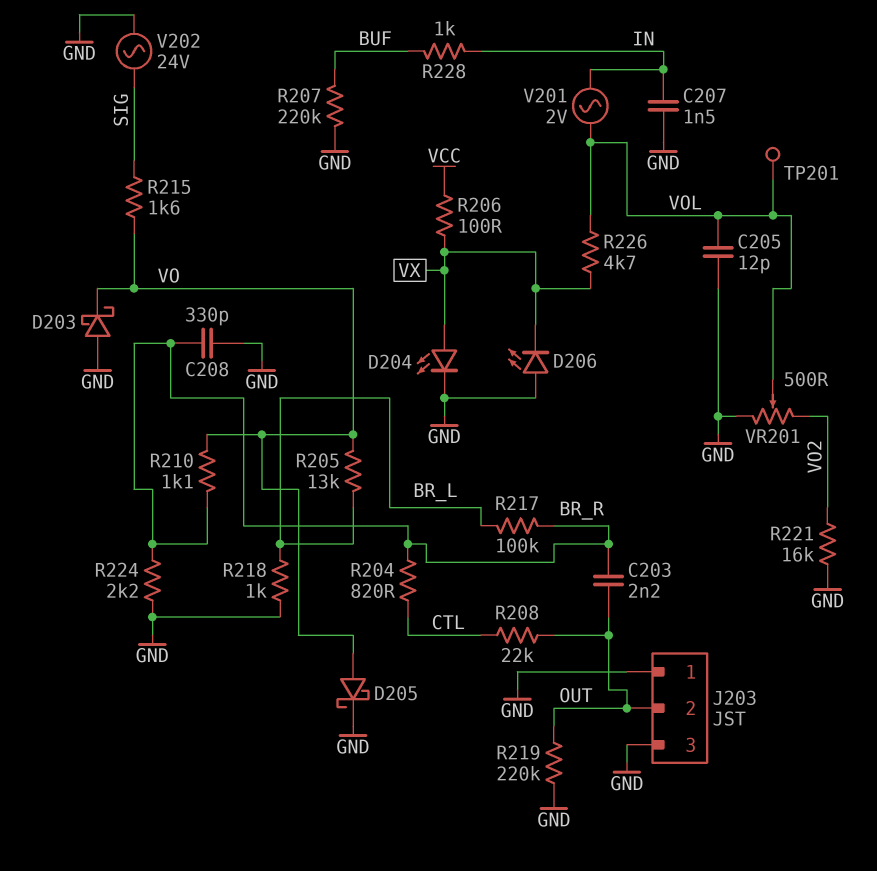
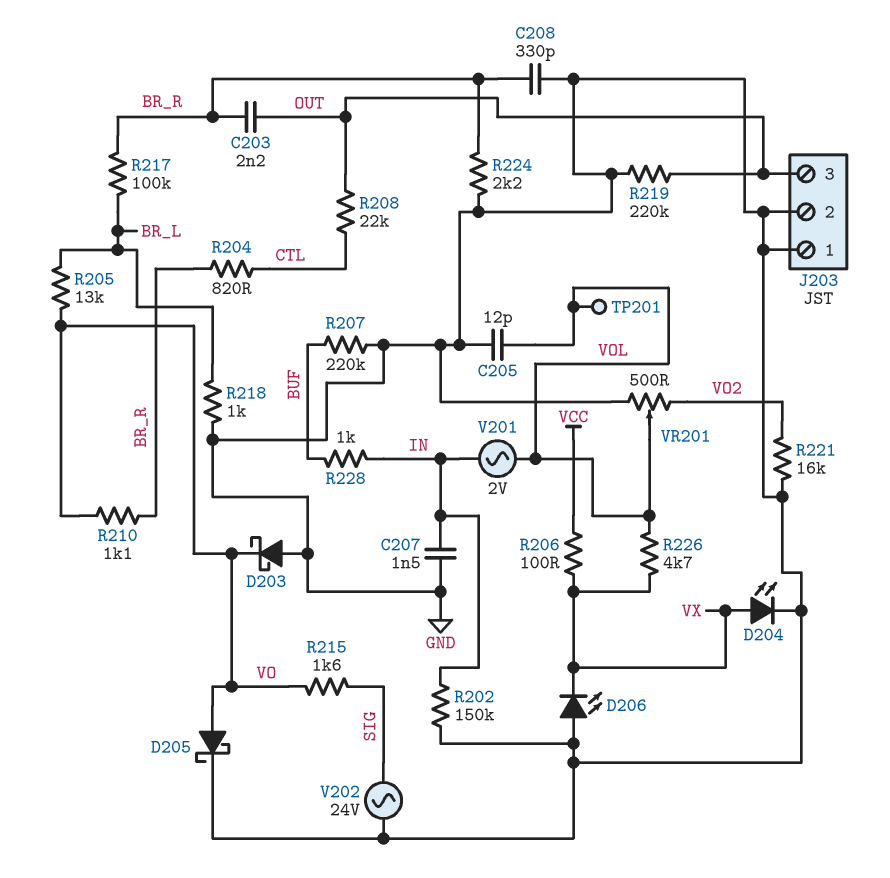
J203 pin 2: OUT -> GND
J203 pin 3: GND -> OUT
R202: none -> 150k (GND, IN)

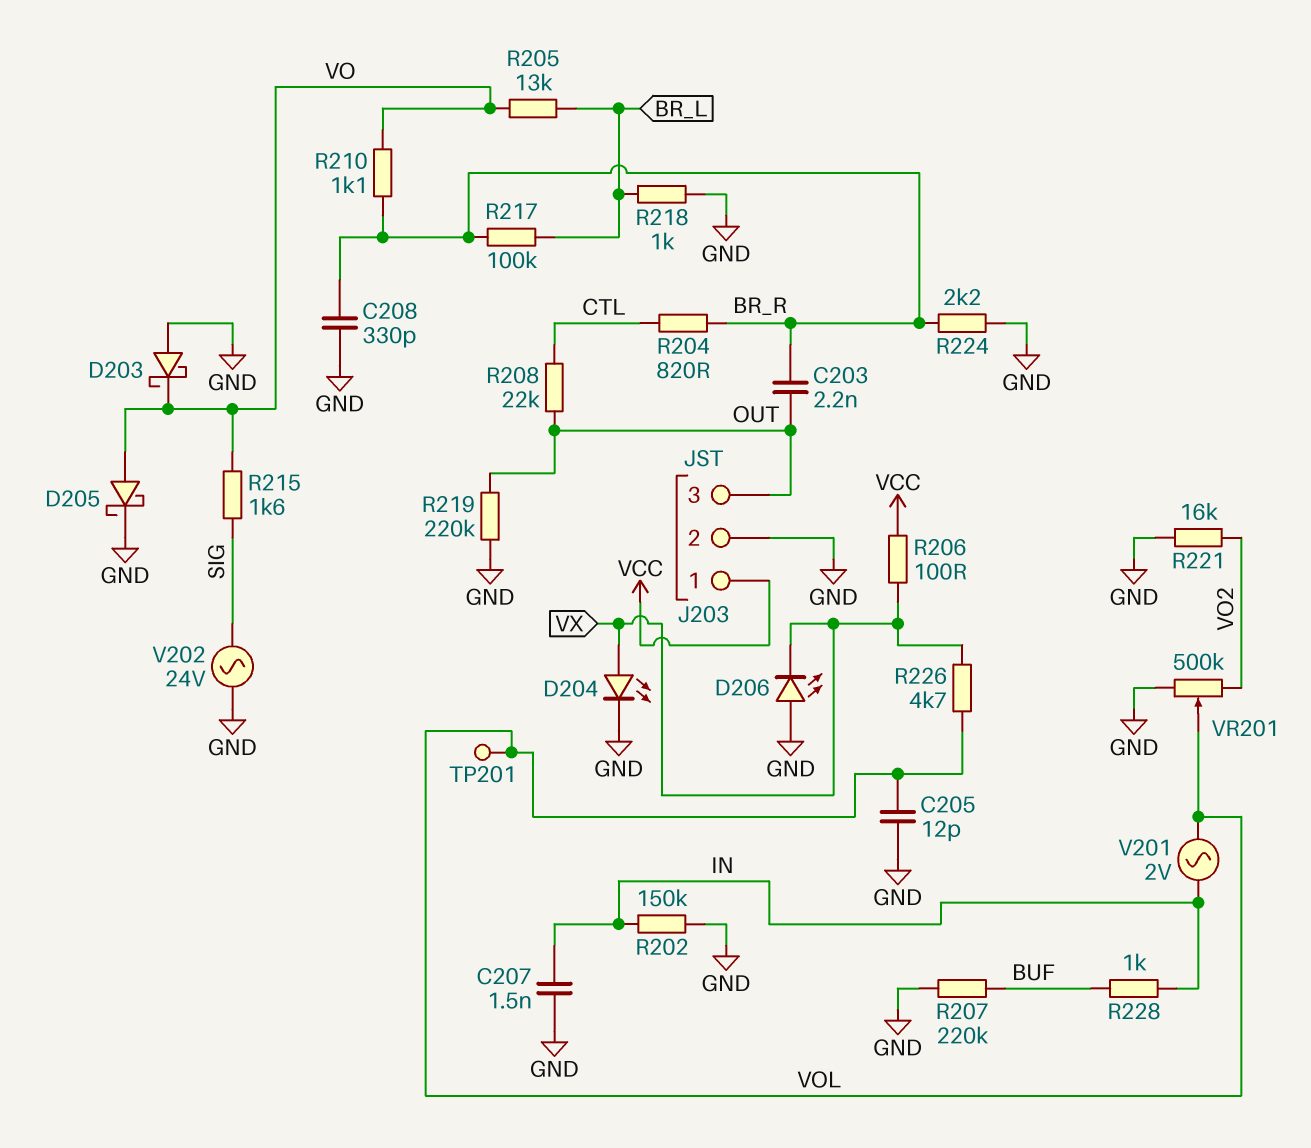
J203 pin 1: GND -> VCC
VR201: 500 (GND, VO2, wiper VOL) -> 500k (GND, VO2, wiper VOL)

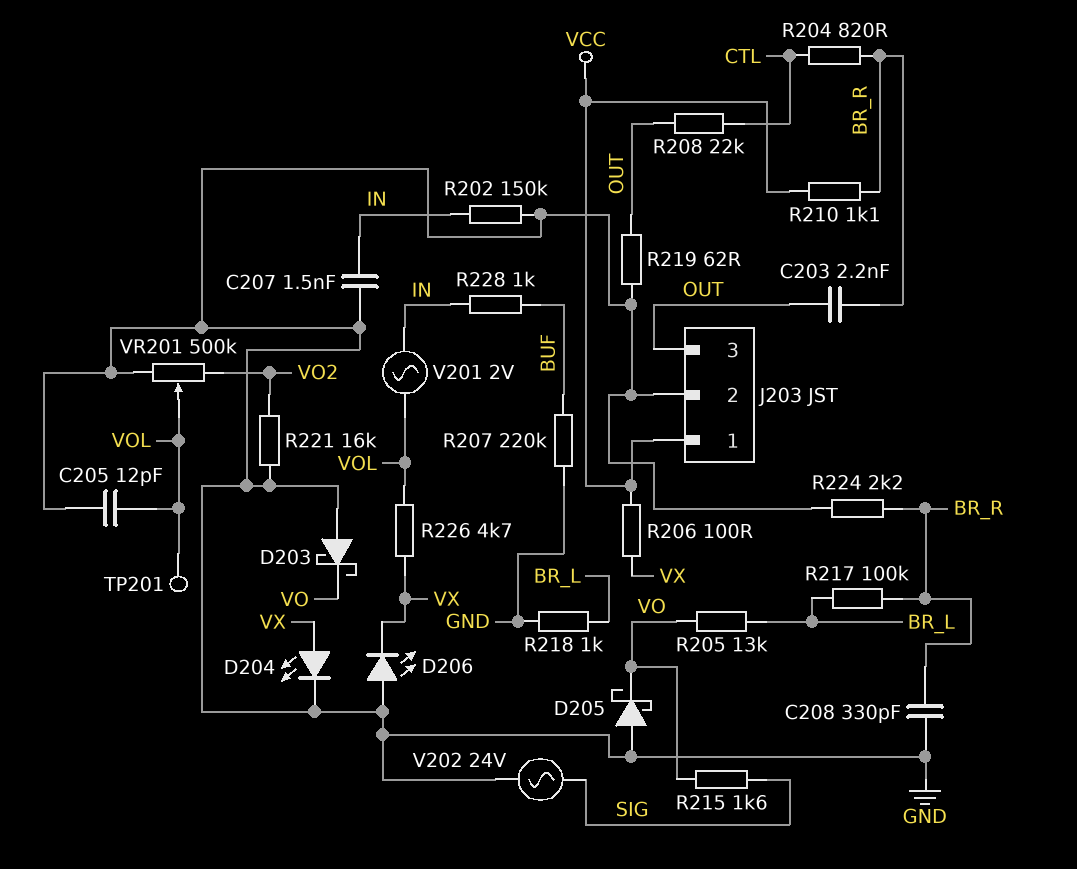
D205: schottky (A VO, K GND) -> schottky (A GND, K VO)
R210: 1.1k (BR_R, VO) -> 1.1k (BR_R, VCC)
R219: 220k (GND, OUT) -> 62 (GND, OUT)

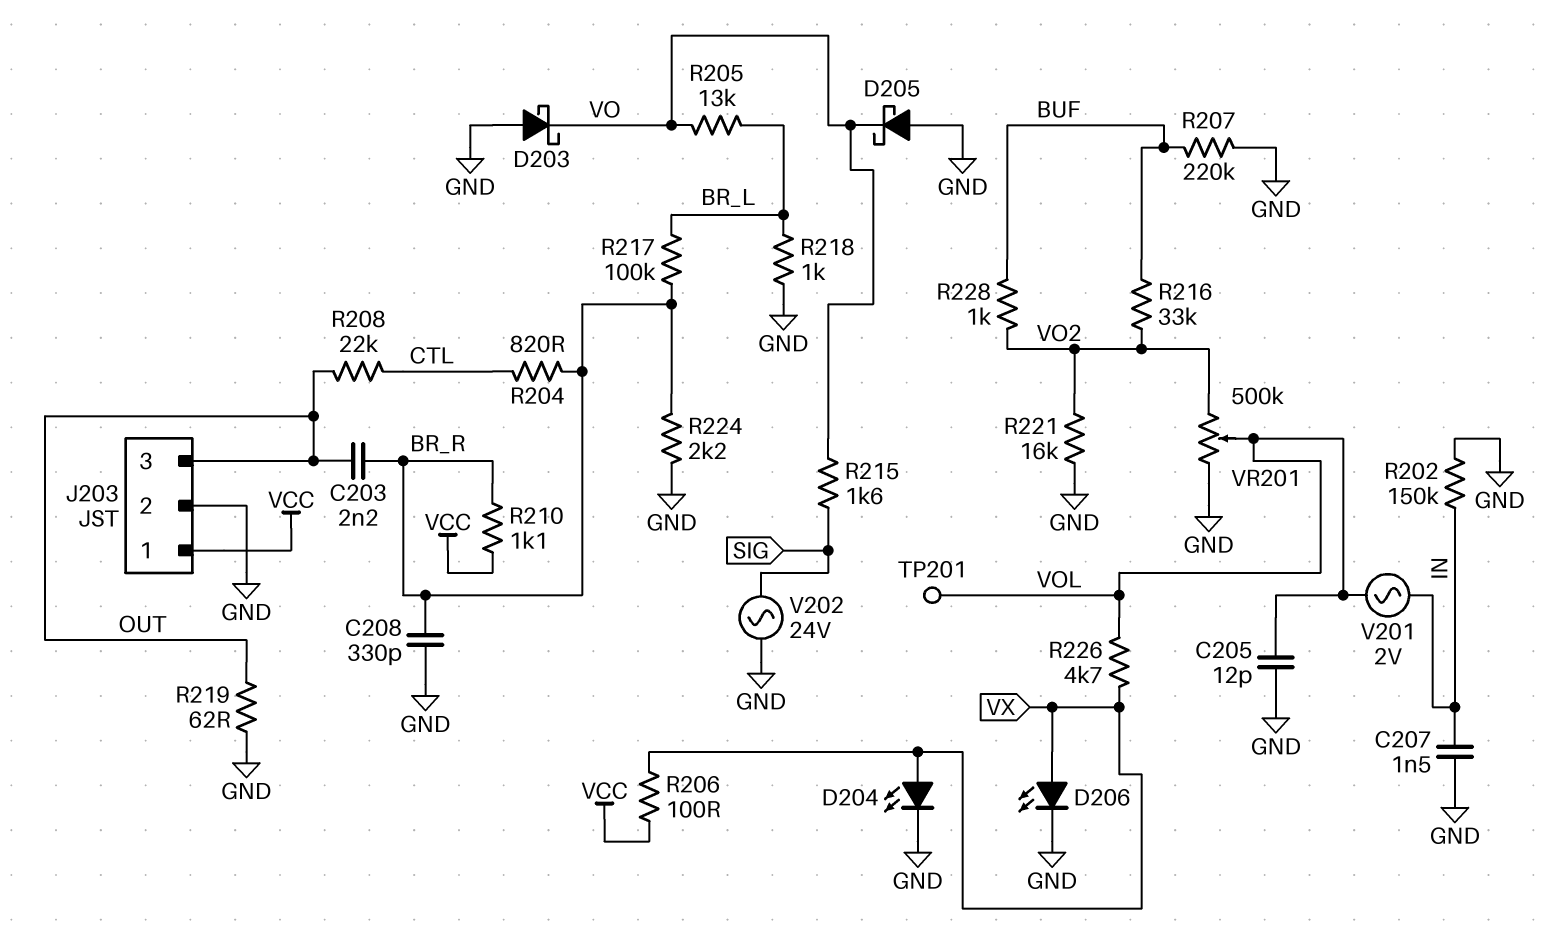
D206: LED (A GND, K VX) -> LED (A VX, K GND)
R216: none -> 33k (BUF, VO2)
R228: 1k (BUF, IN) -> 1k (BUF, VO2)

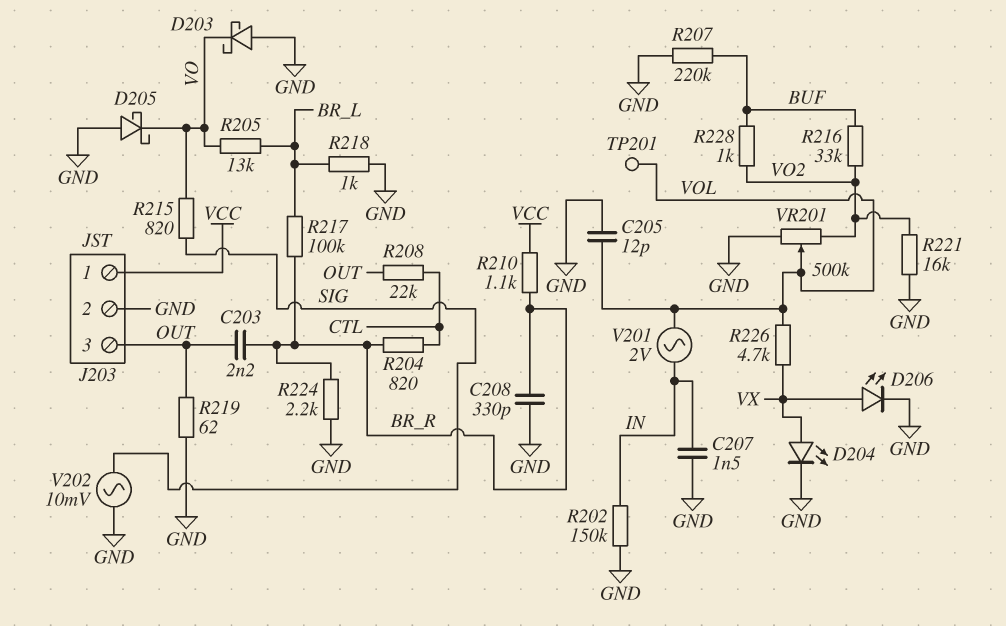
R206: 100 (VCC, VX) -> none
R215: 1.6k (SIG, VO) -> 820 (SIG, VO)
V202: AC 24V (GND, SIG) -> AC 10mV (GND, SIG)

